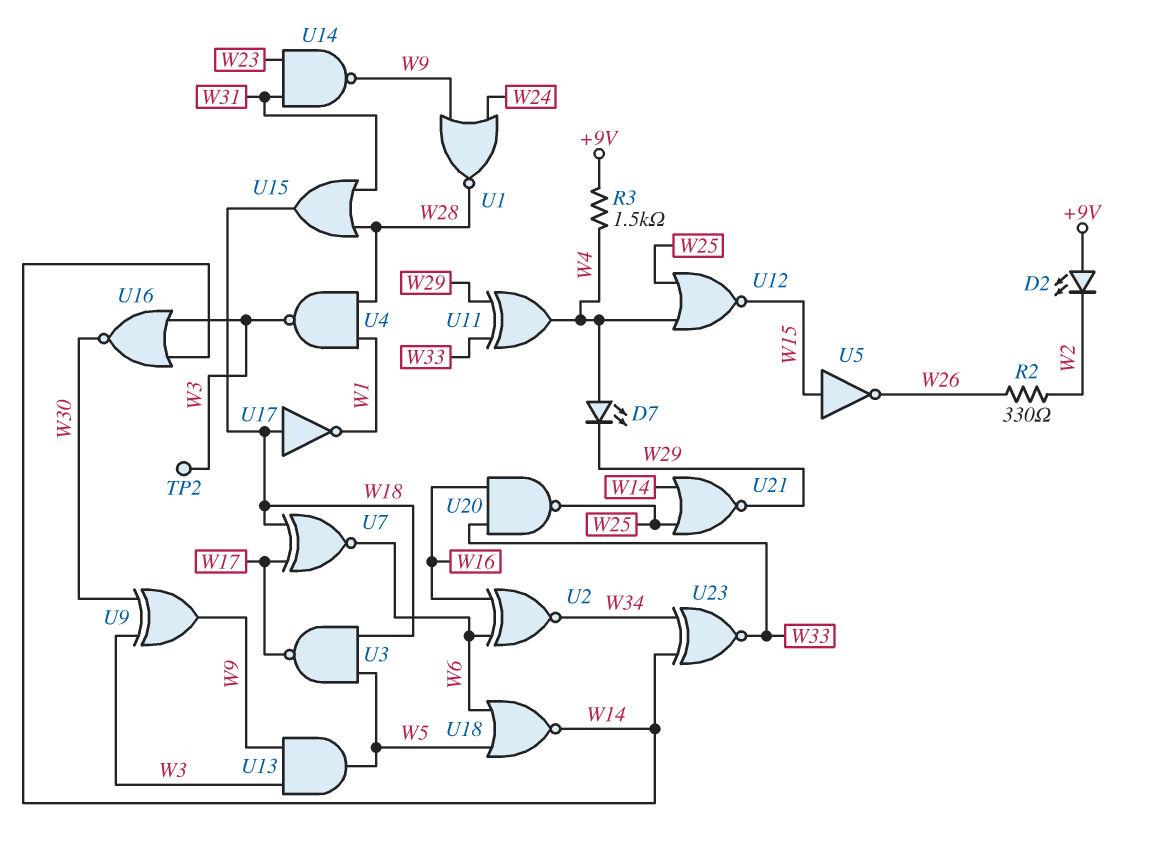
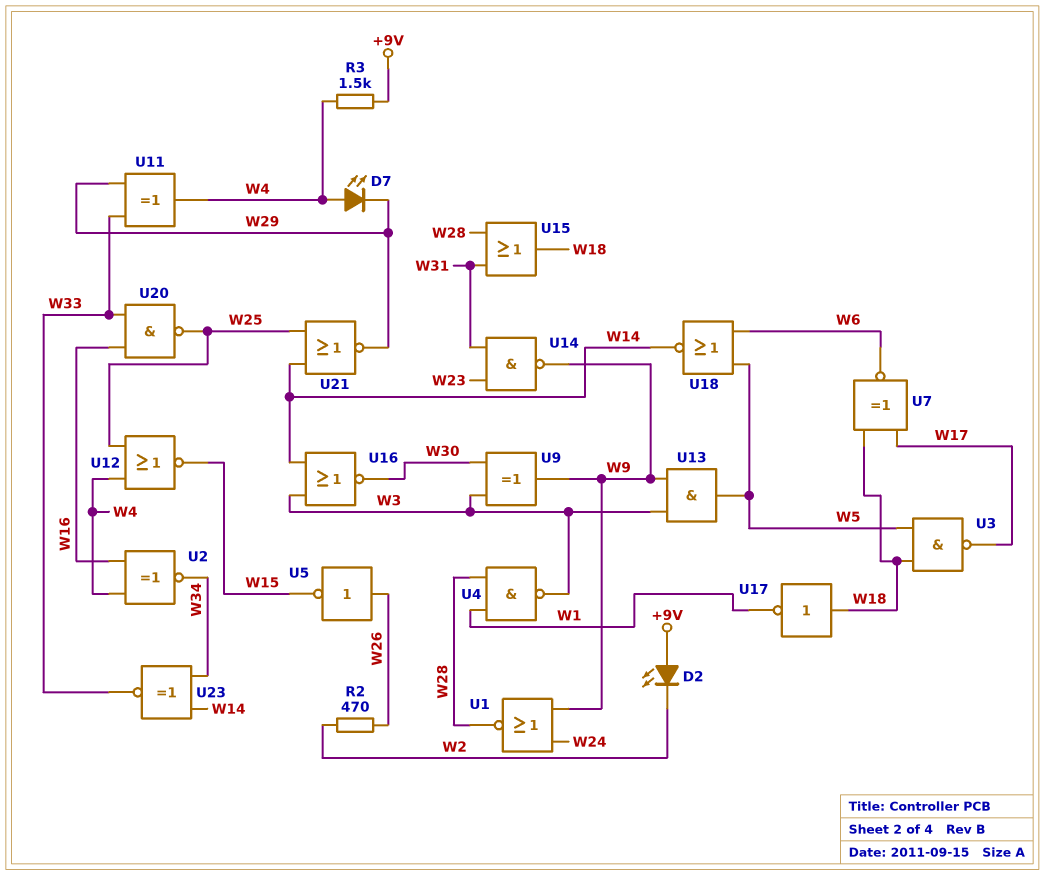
R2: 330 (W2, W26) -> 470 (W2, W26)
TP2: test point (W3) -> none
U2: XNOR (in W6, in W16, out W34) -> XNOR (in W4, in W16, out W34)
U5: NOT (in W15, out W26) -> NOT (in W26, out W15)

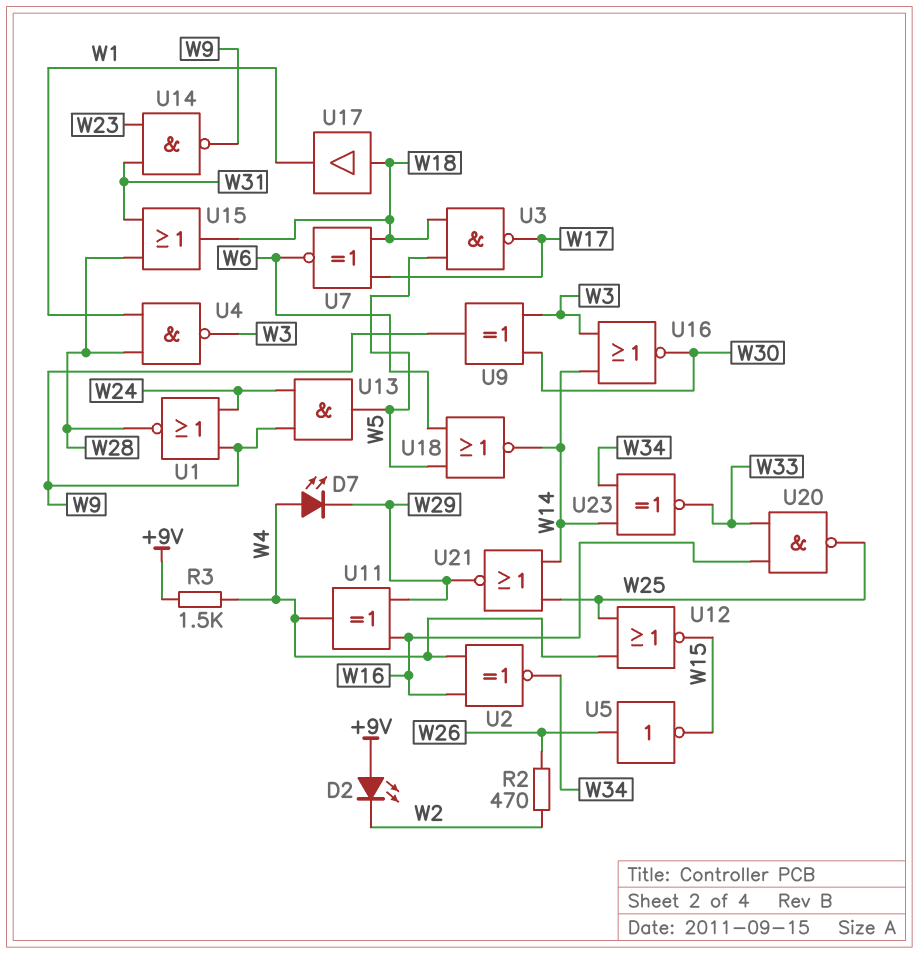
U11: XOR (in W29, in W33, out W4) -> XOR (in W16, in W29, out W4)
U13: AND (in W3, in W9, out W5) -> AND (in W9, in W24, out W5)
U17: NOT (in W18, out W1) -> buffer (in W18, out W1)

